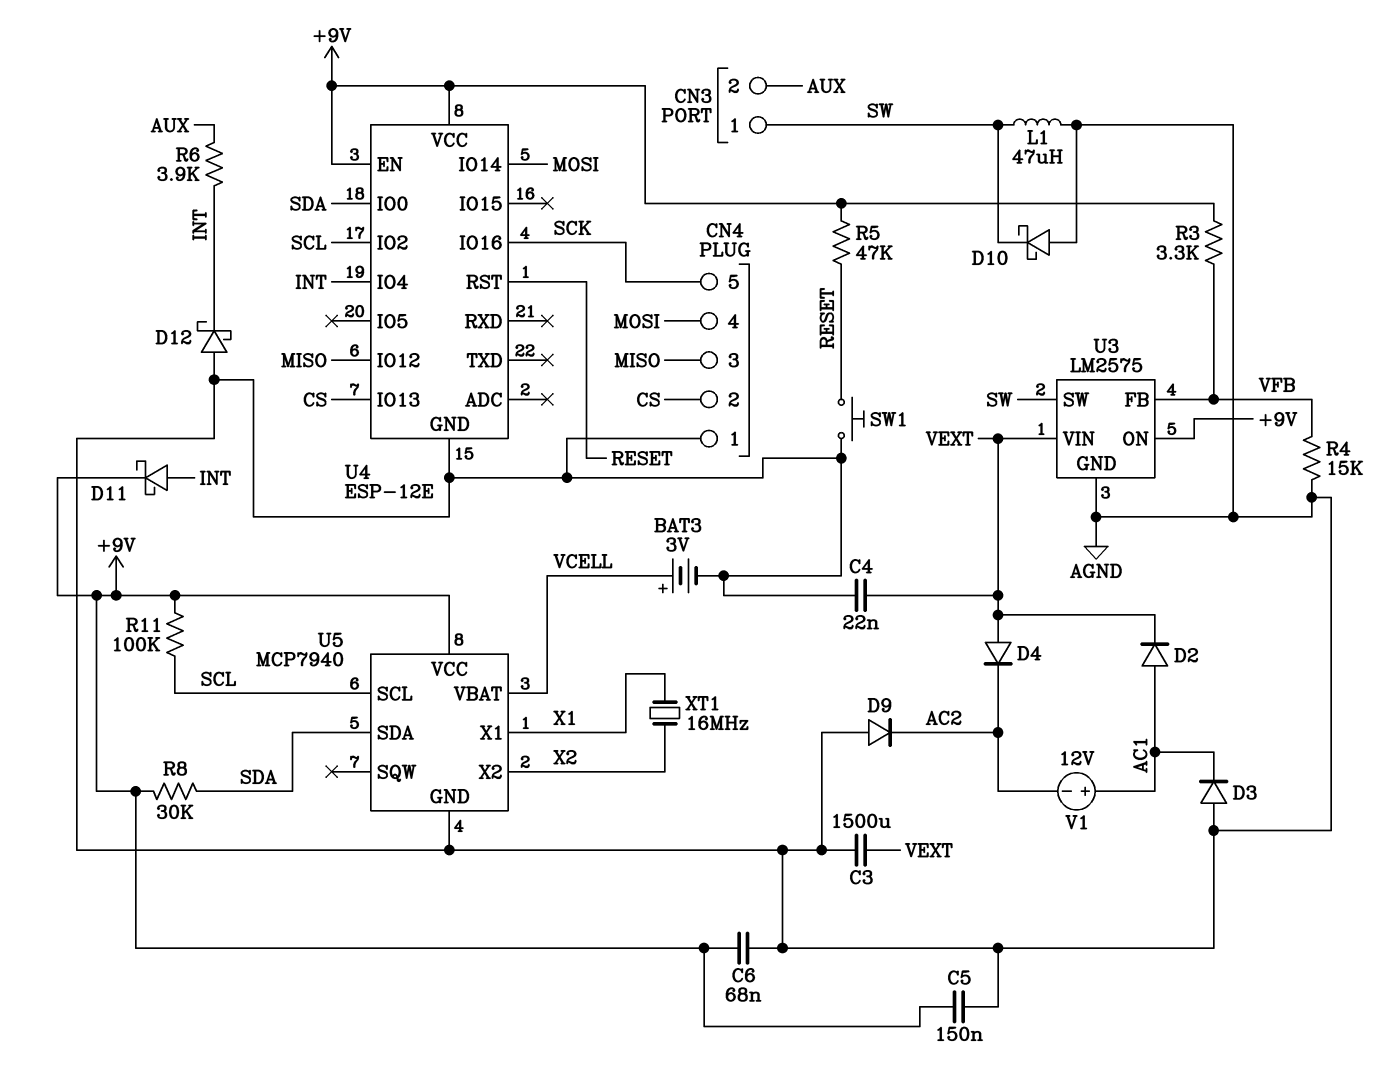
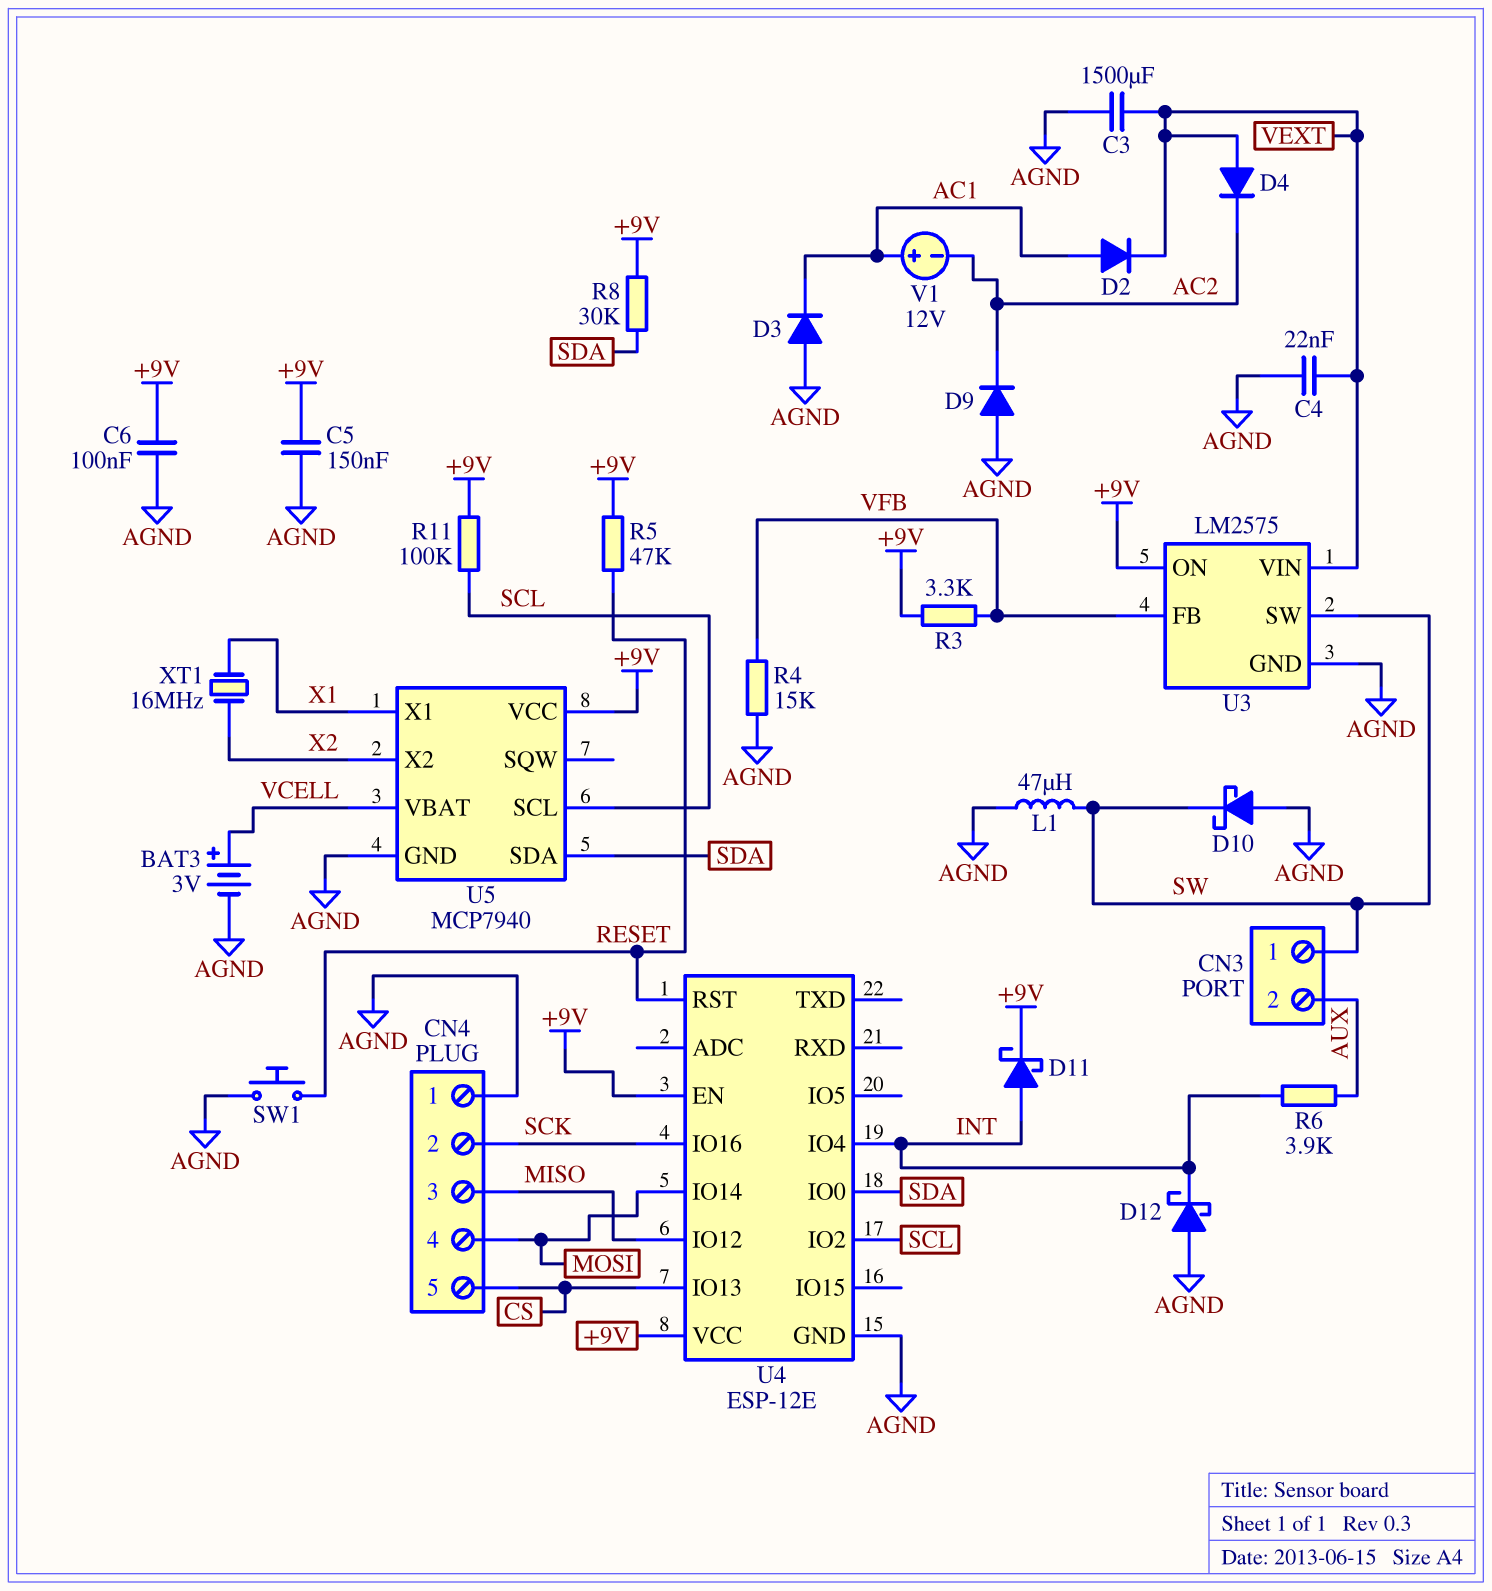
C6: 68nF (+9V, AGND) -> 100nF (+9V, AGND)
CN4 pin 2: CS -> SCK
CN4 pin 5: SCK -> CS

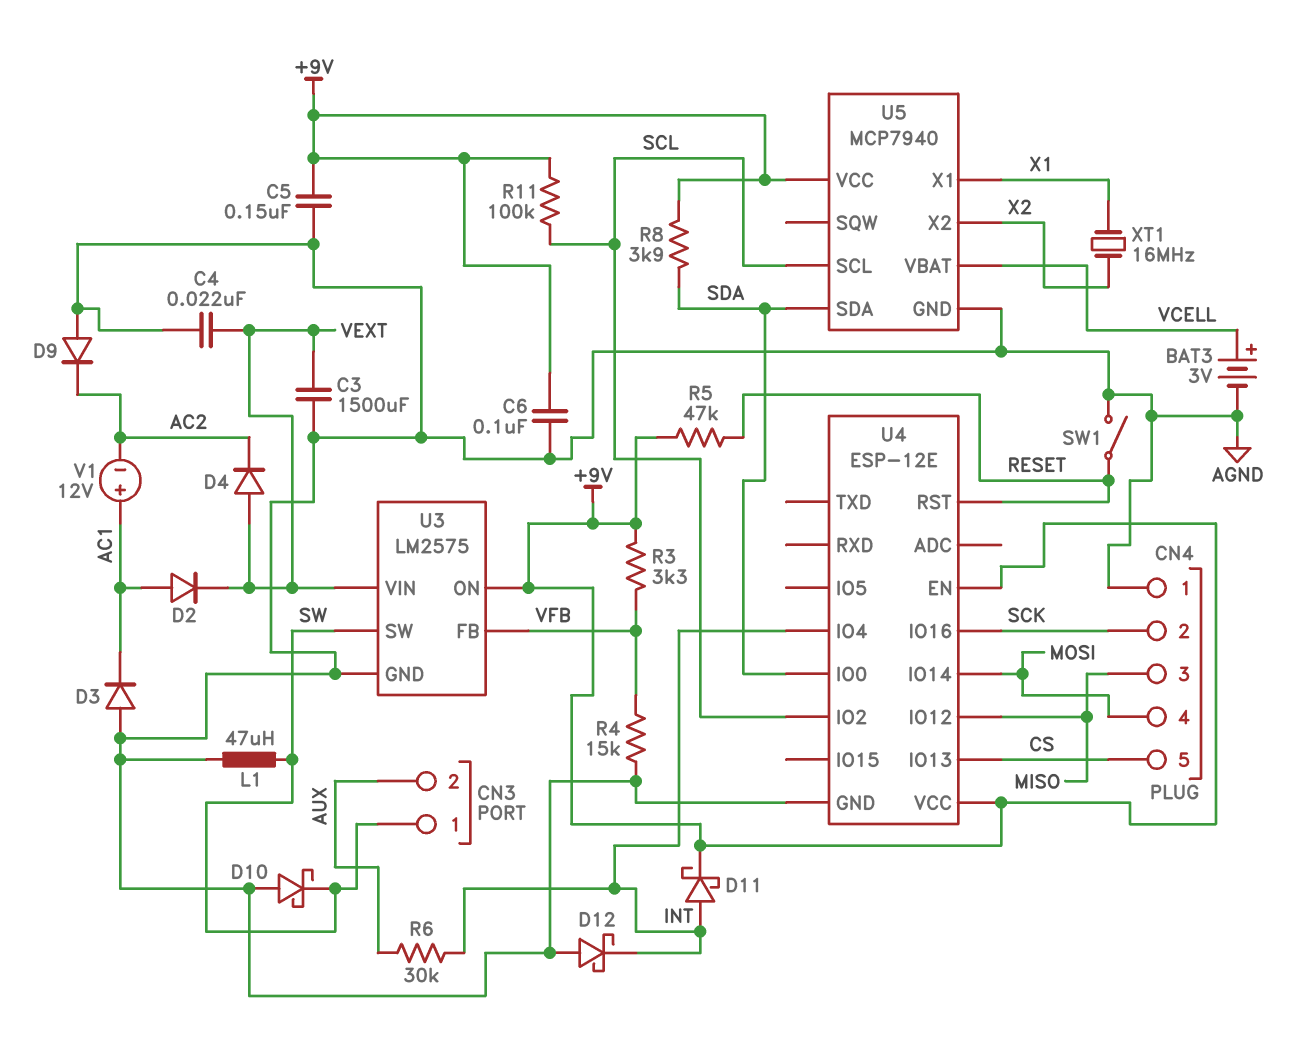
R6: 3.9k (AUX, INT) -> 30k (AUX, INT)
R8: 30k (+9V, SDA) -> 3.9k (+9V, SDA)
SW1: button (AGND, RESET) -> switch (AGND, RESET)

